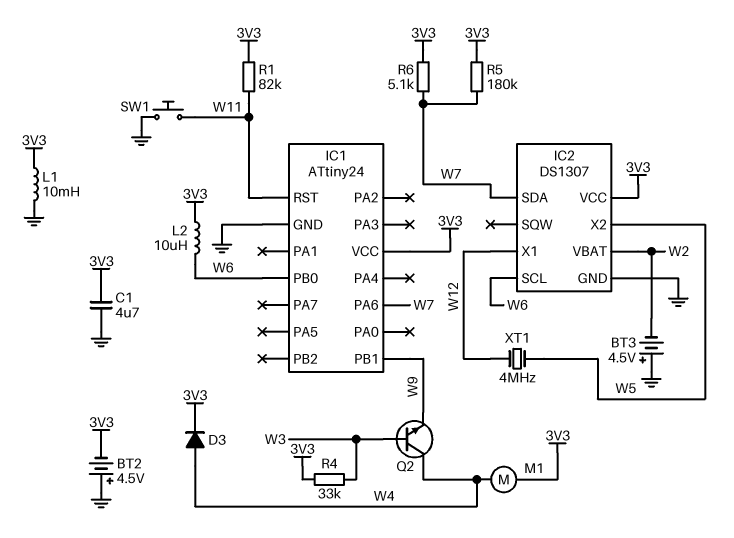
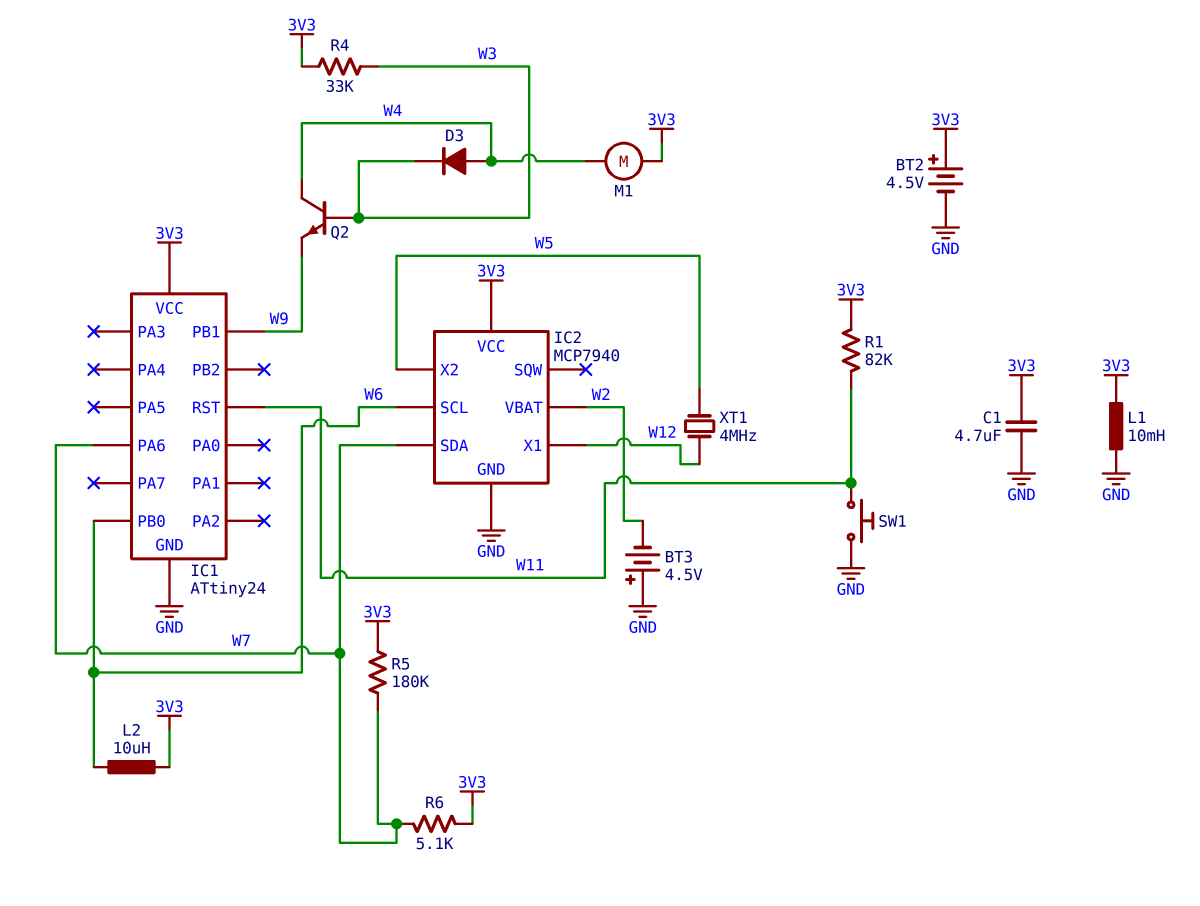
BT2: 4.5V (plus GND, minus 3V3) -> 4.5V (plus 3V3, minus GND)
D3: diode (A W4, K 3V3) -> diode (A W4, K W3)
IC2: DS1307 -> MCP7940

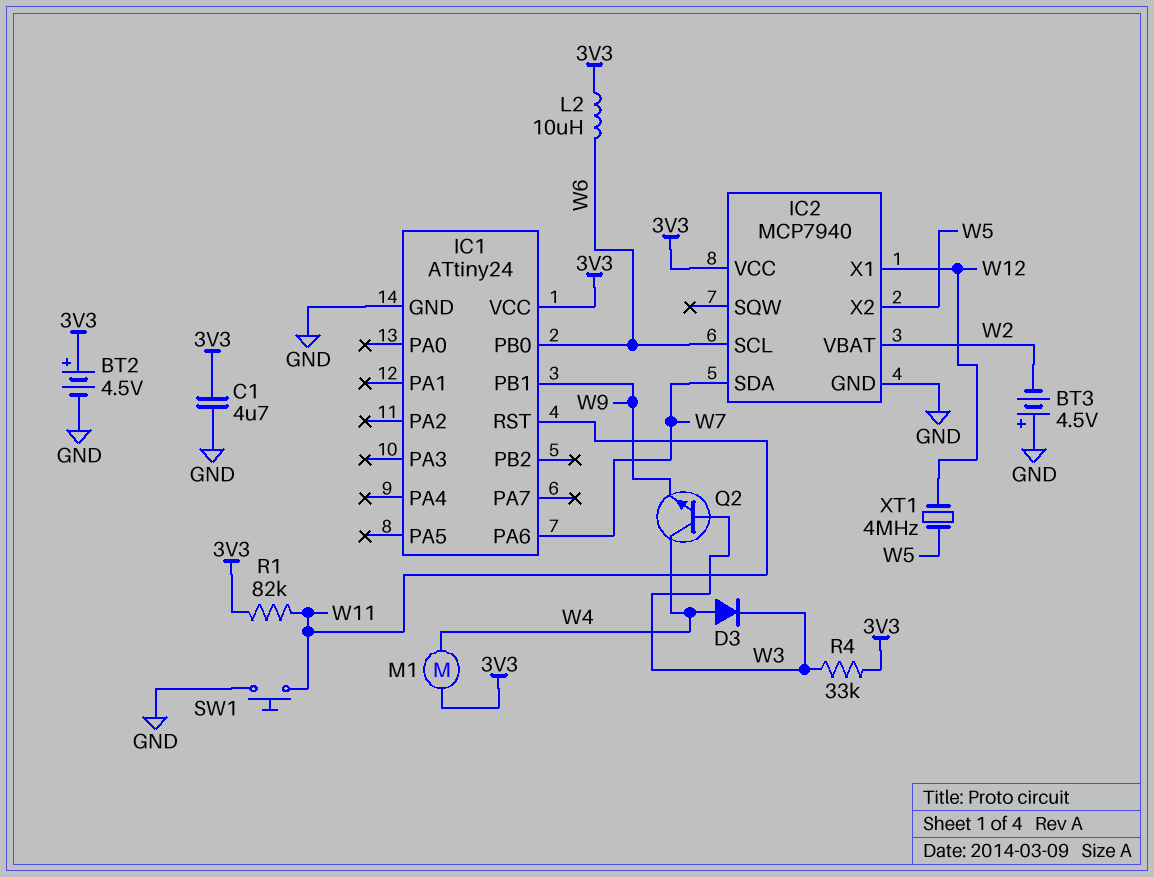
L1: 10mH (3V3, GND) -> none
R5: 180k (3V3, W7) -> none
R6: 5.1k (3V3, W7) -> none

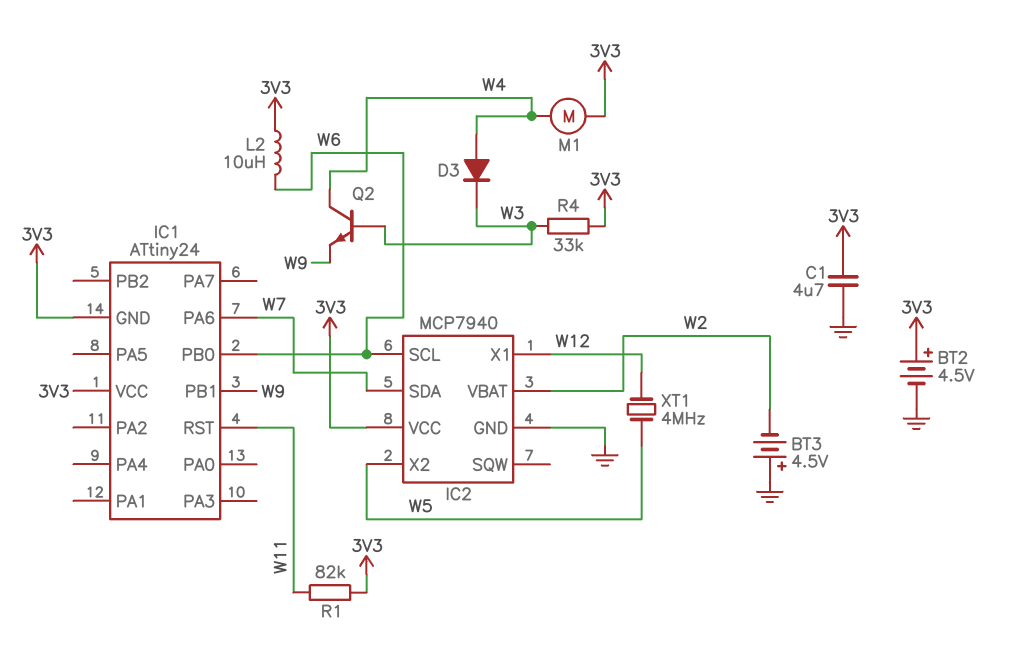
IC1 pin GND: GND -> 3V3
SW1: button (GND, W11) -> none

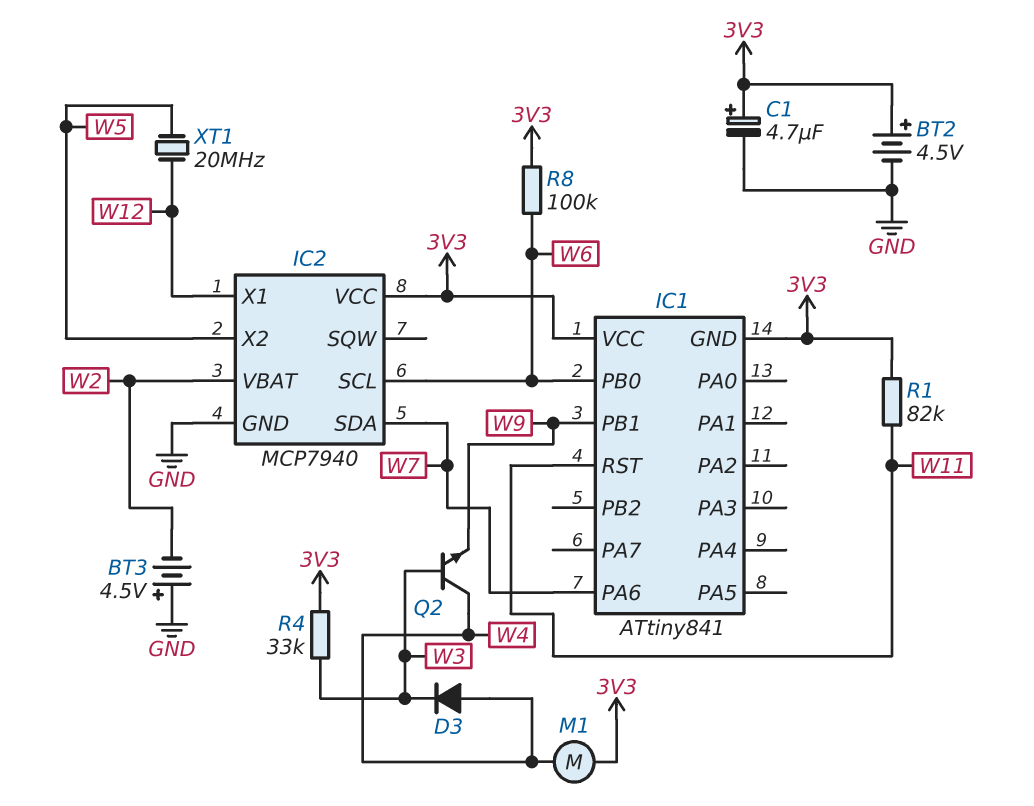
C1: 4.7uF (3V3, GND) -> 4.7uF (plus 3V3, minus GND)
IC1: ATtiny24 -> ATtiny841
L2: 10uH (3V3, W6) -> none
R8: none -> 100k (3V3, W6)
XT1: 4MHz (W5, W12) -> 20MHz (W5, W12)

